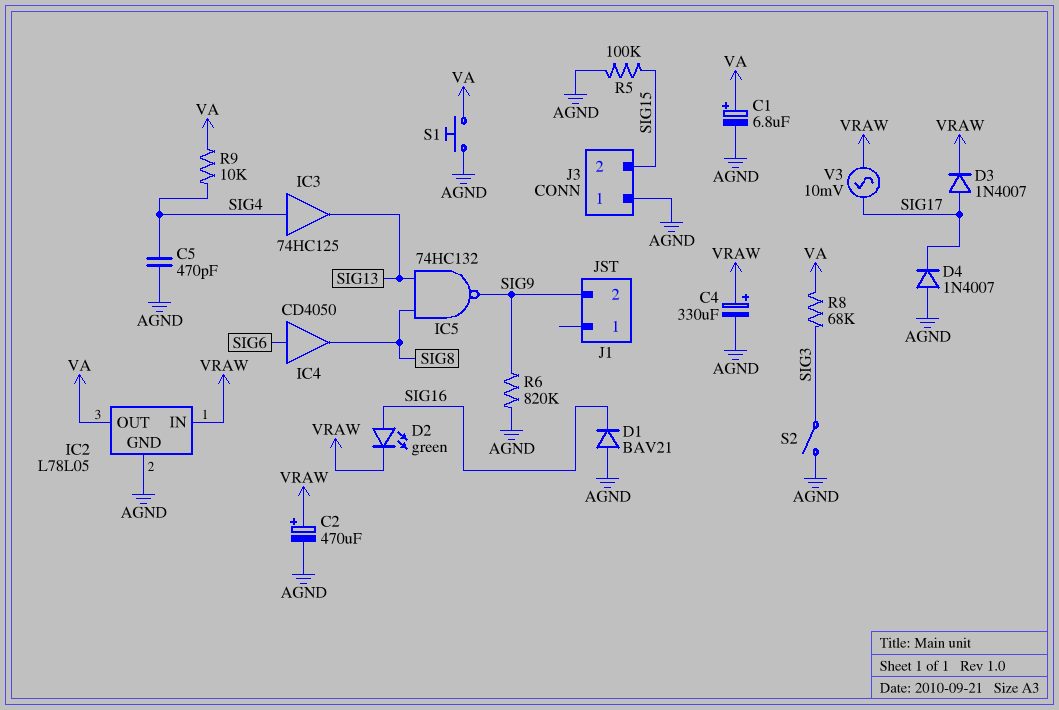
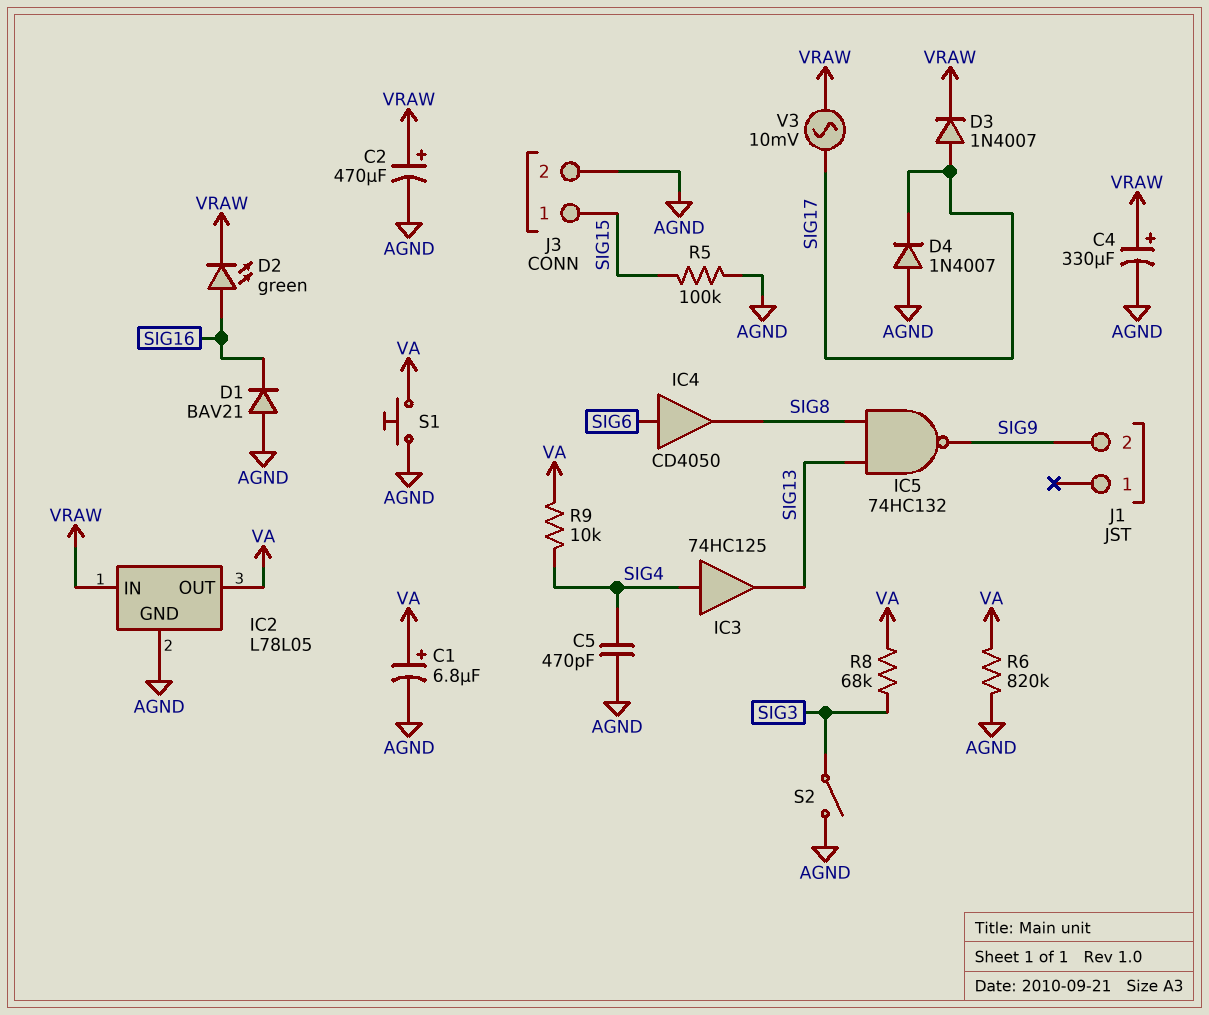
J3 pin 1: AGND -> SIG15
J3 pin 2: SIG15 -> AGND
R6: 820k (AGND, SIG9) -> 820k (AGND, VA)

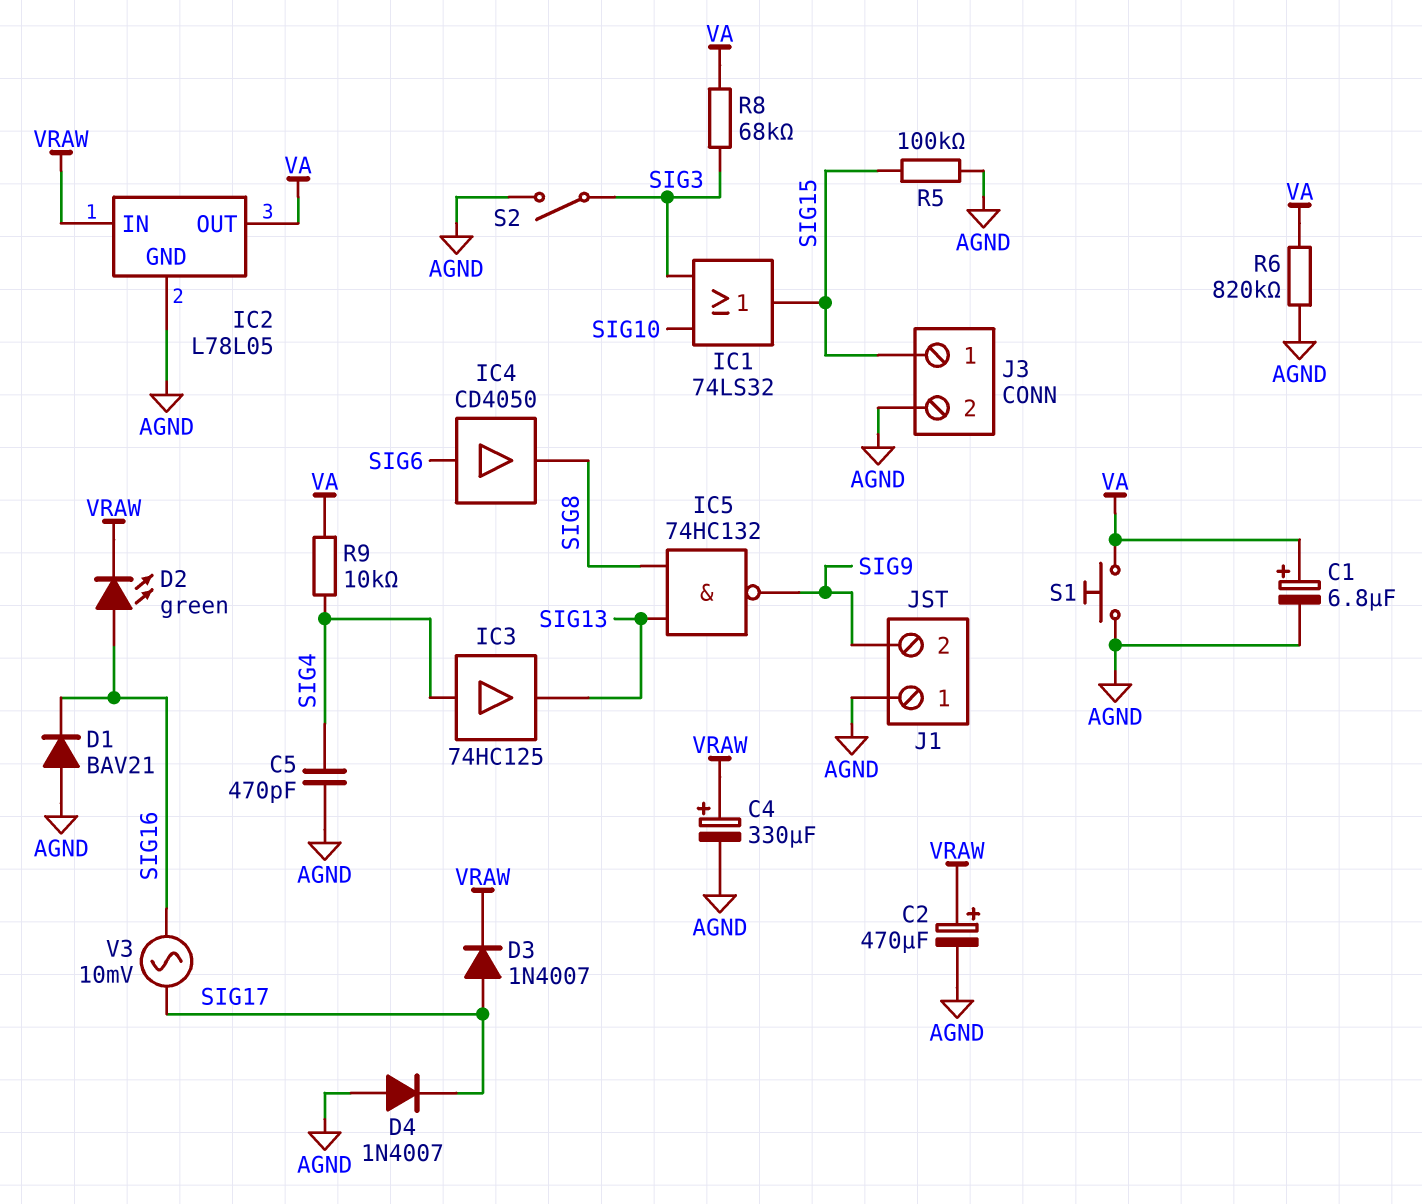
IC1: none -> OR 74LS32 (in SIG3, in SIG10, out SIG15)
J1 pin 1: none -> AGND
V3: AC 10mV (SIG17, VRAW) -> AC 10mV (SIG16, SIG17)

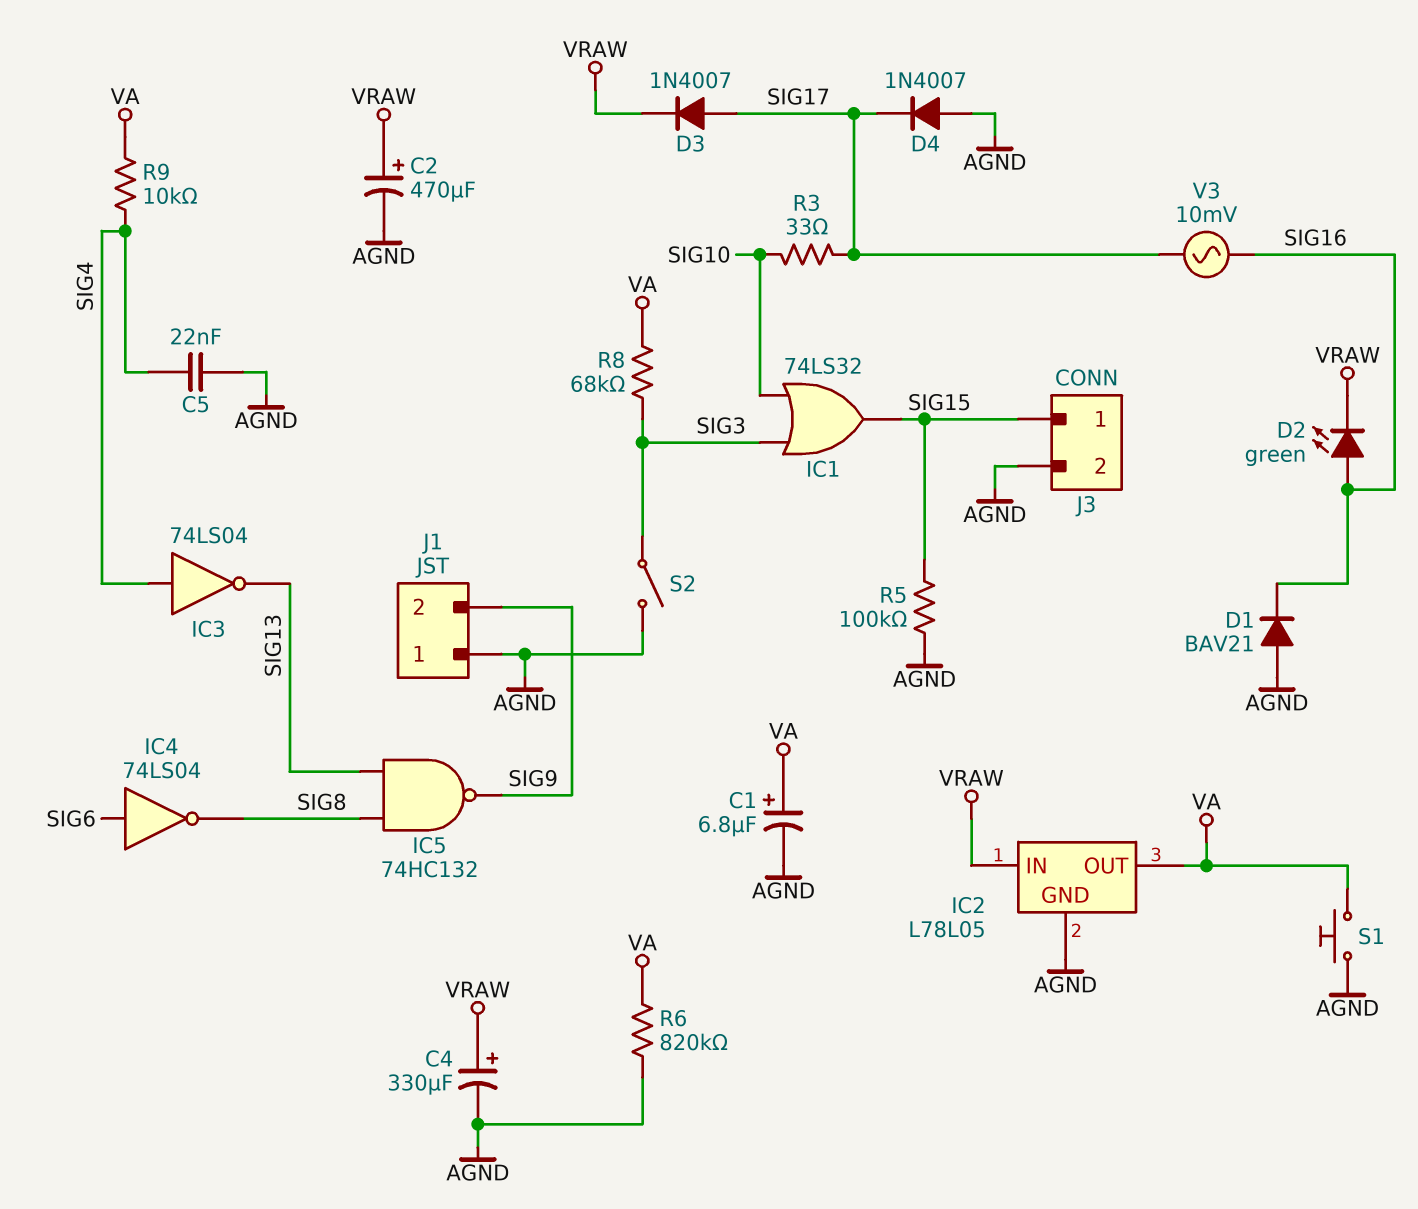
C5: 470pF (AGND, SIG4) -> 22nF (AGND, SIG4)
IC3: buffer 74HC125 (in SIG4, out SIG13) -> NOT 74LS04 (in SIG4, out SIG13)
IC4: buffer CD4050 (in SIG6, out SIG8) -> NOT 74LS04 (in SIG6, out SIG8)
R3: none -> 33 (SIG10, SIG17)

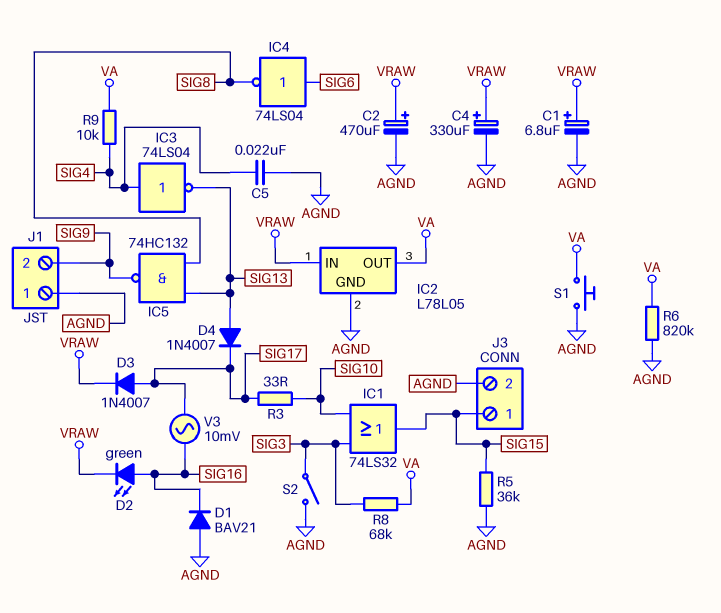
C1: 6.8uF (plus VA, minus AGND) -> 6.8uF (plus VRAW, minus AGND)
D4: diode 1N4007 (A AGND, K SIG17) -> diode 1N4007 (A SIG13, K SIG17)
R5: 100k (AGND, SIG15) -> 36k (AGND, SIG15)

